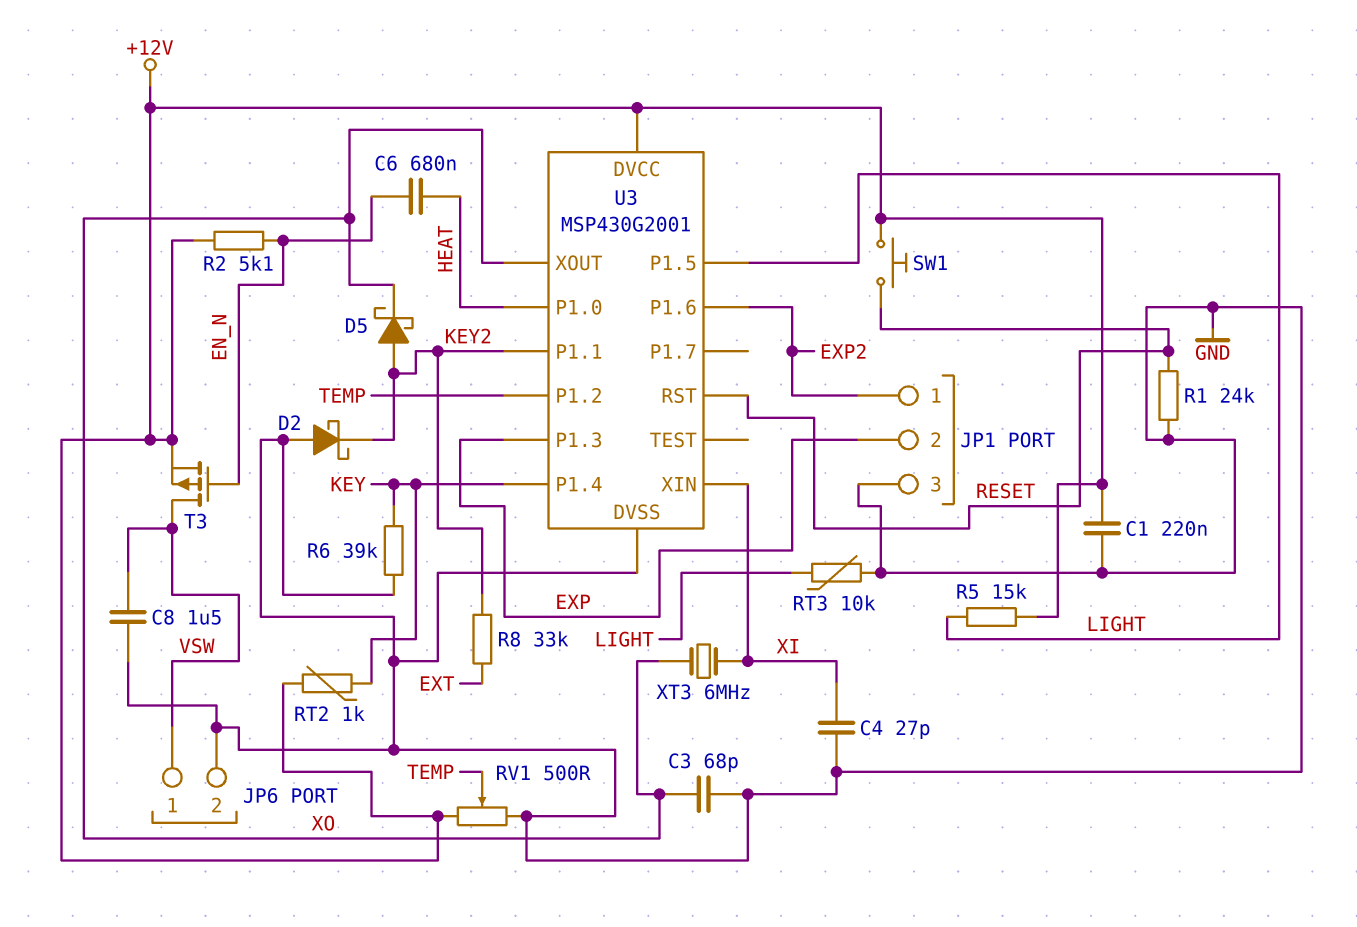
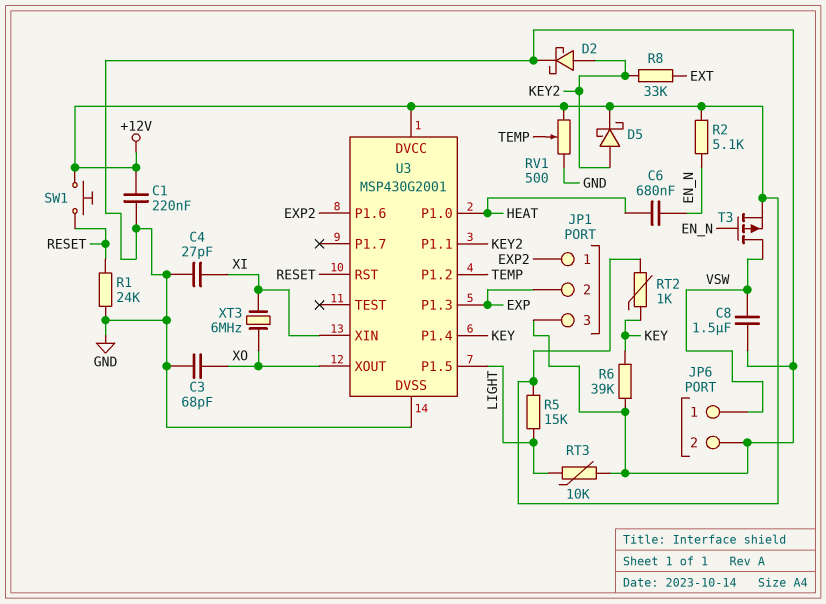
D2: schottky (A GND, K KEY2) -> schottky (A KEY2, K GND)
D5: schottky (A KEY2, K XO) -> schottky (A KEY2, K +12V)

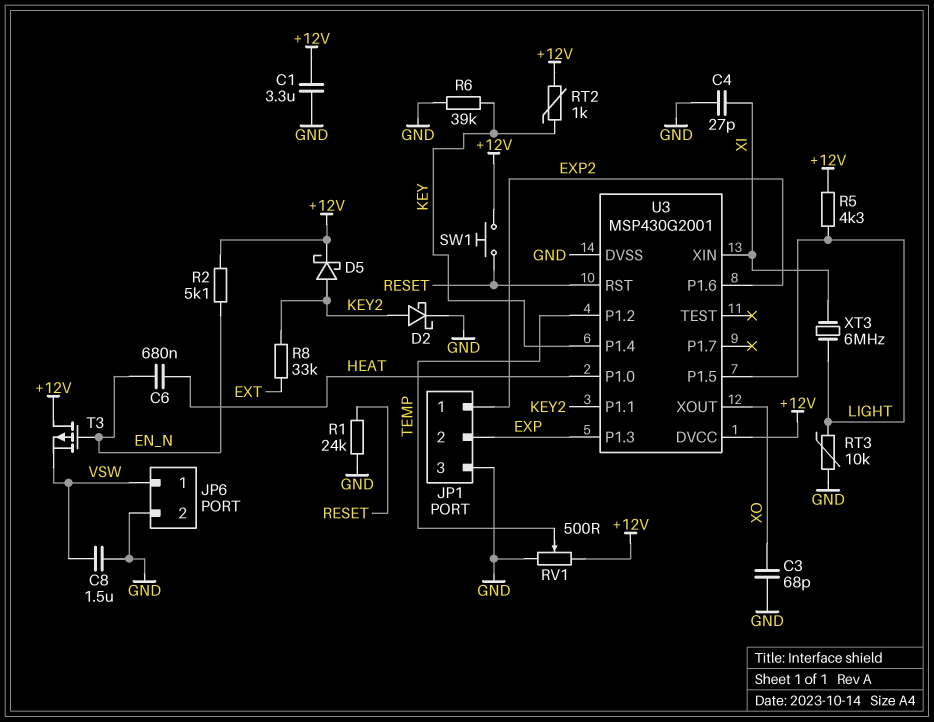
C1: 220nF (+12V, GND) -> 3.3uF (+12V, GND)
R5: 15k (+12V, LIGHT) -> 4.3k (+12V, LIGHT)
T3: PMOS (G EN_N, D VSW, S +12V) -> PMOS (G EN_N, D +12V, S VSW)
XT3: 6MHz (XI, XO) -> 6MHz (LIGHT, XI)

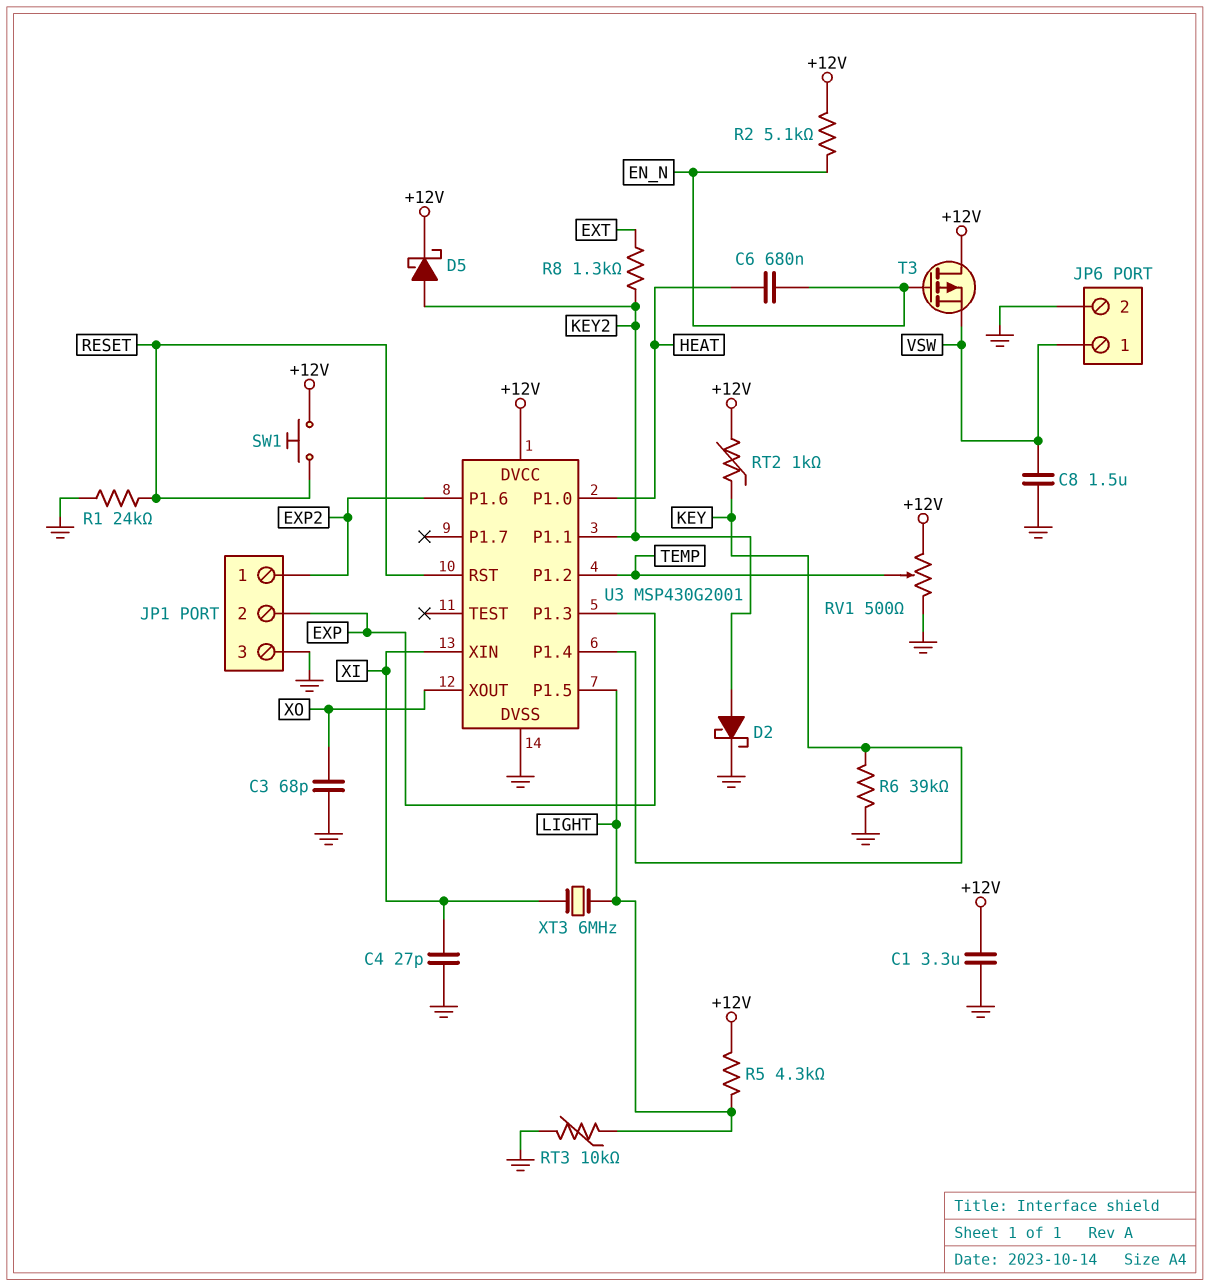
R8: 33k (EXT, KEY2) -> 1.3k (EXT, KEY2)

